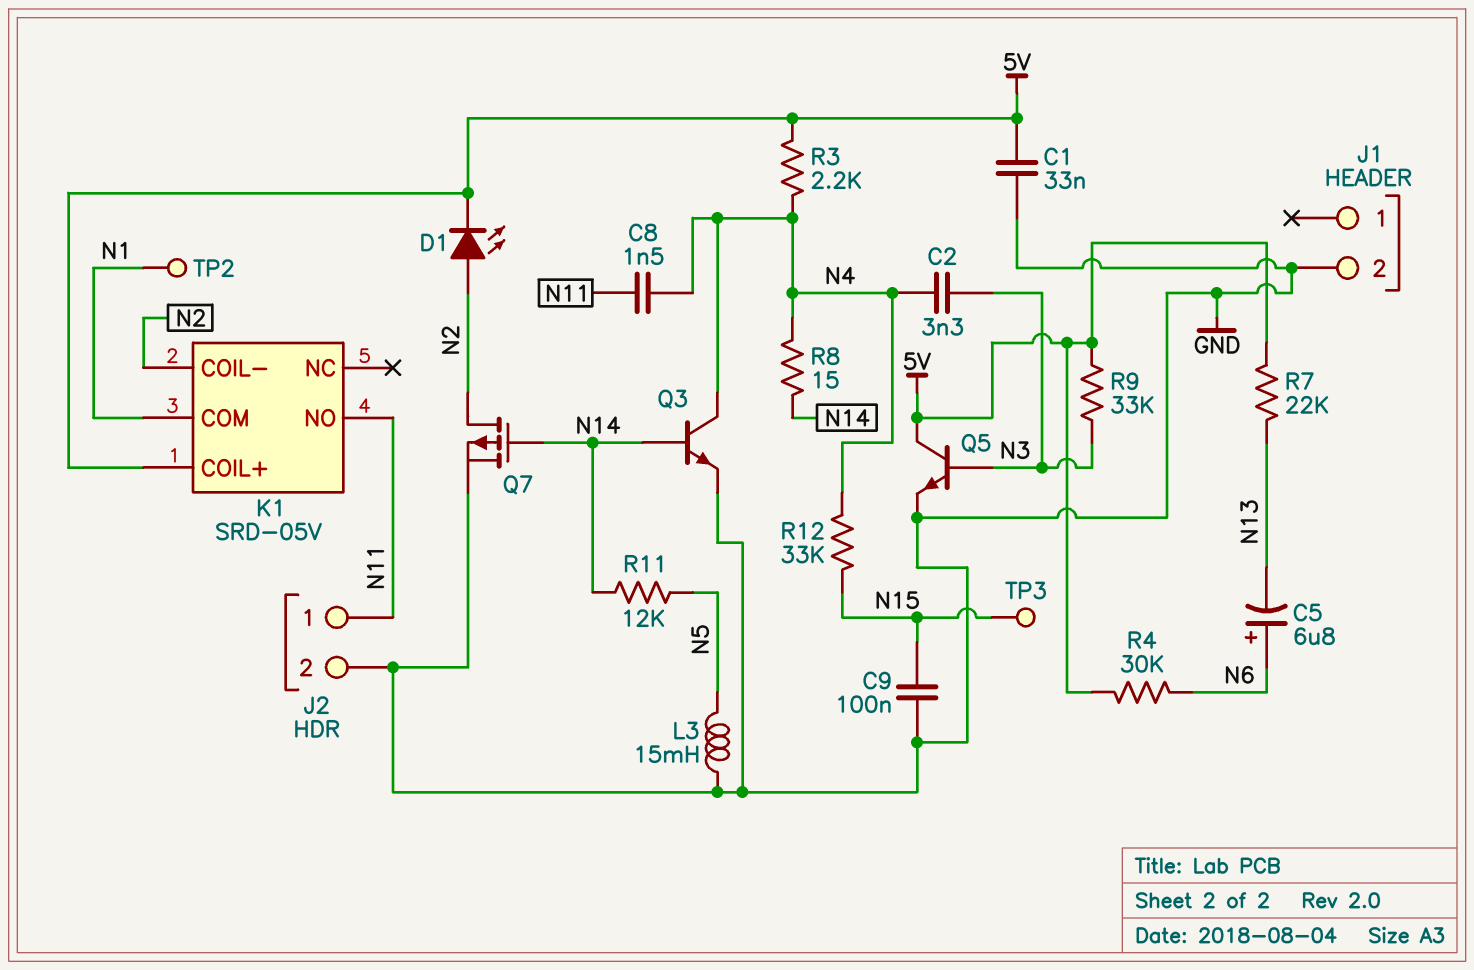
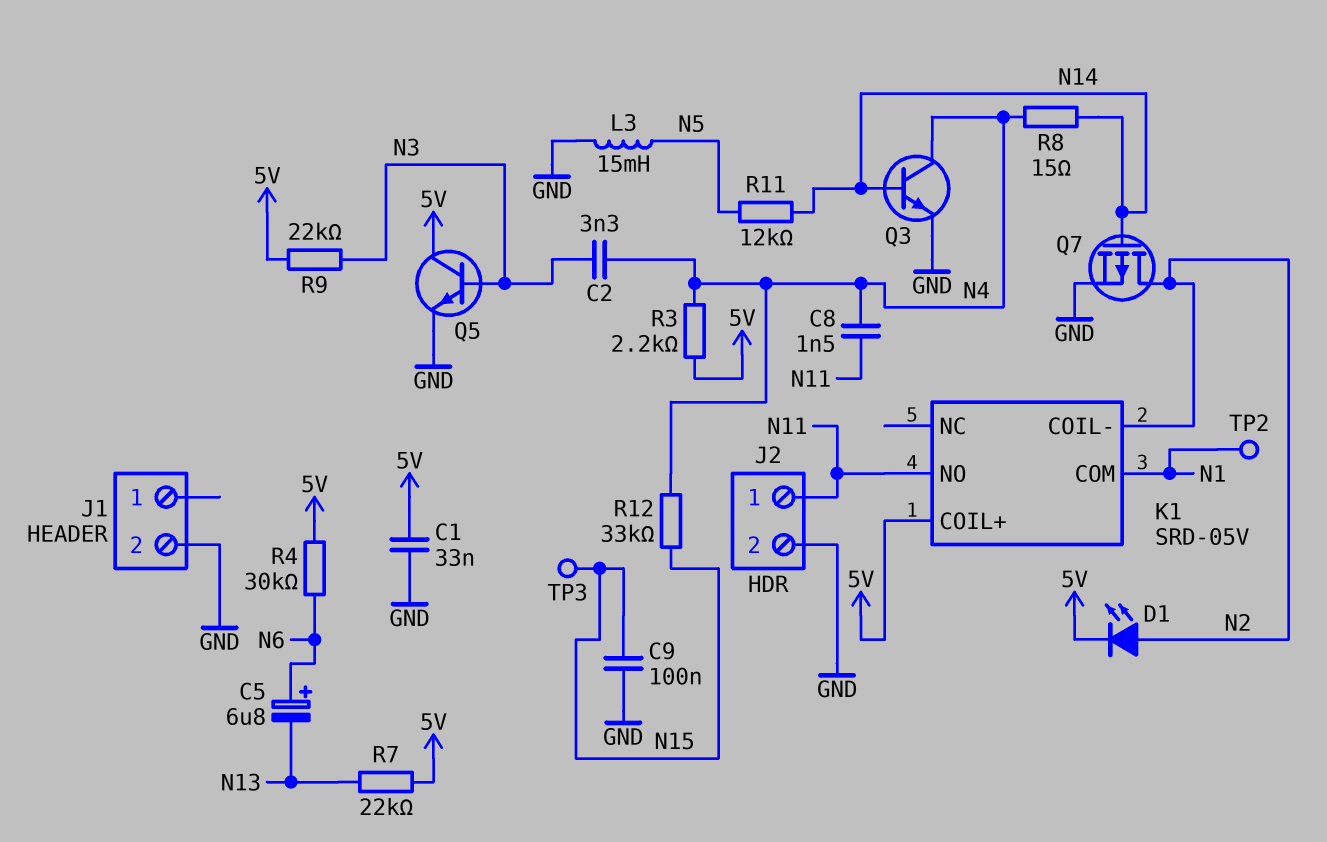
R9: 33k (5V, N3) -> 22k (5V, N3)

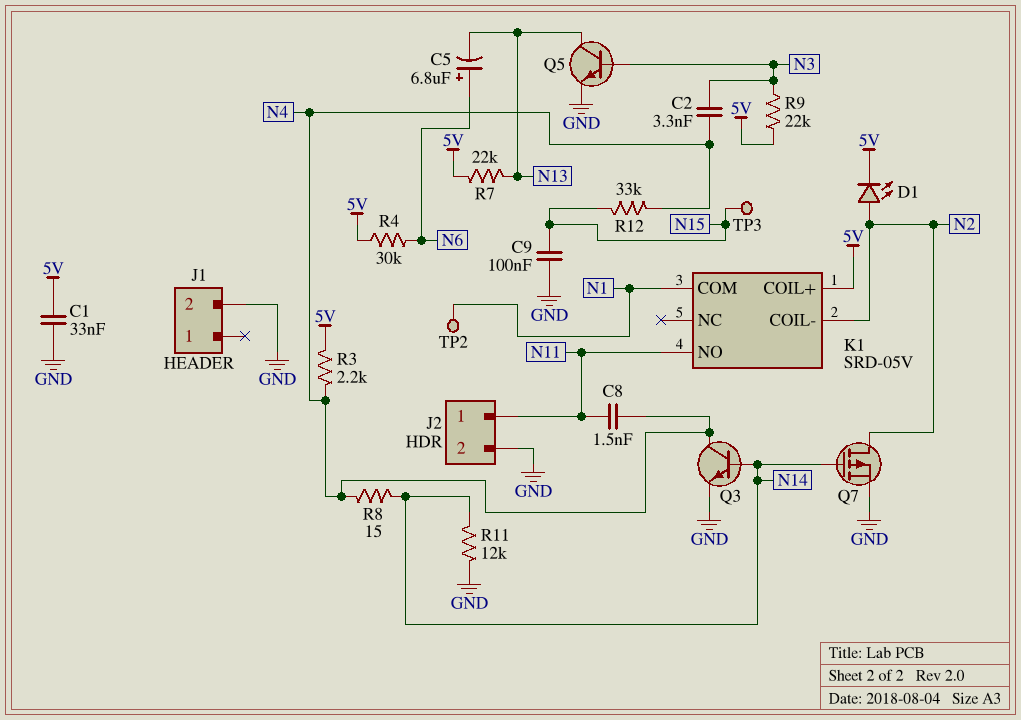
L3: 15mH (GND, N5) -> none
Q5: NPN (B N3, C 5V, E GND) -> NPN (B N3, C N13, E GND)
R11: 12k (N5, N14) -> 12k (GND, N14)

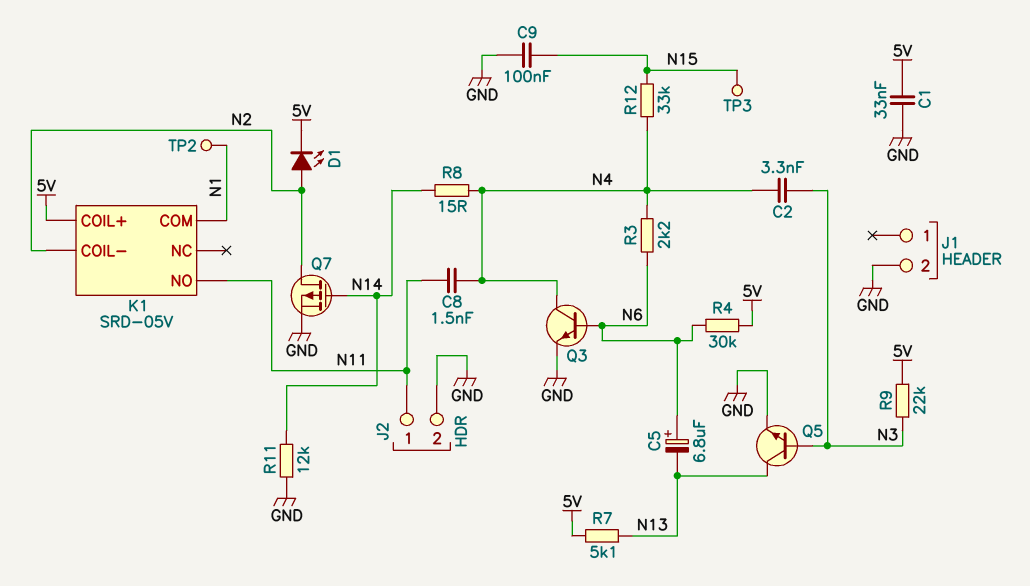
Q3: NPN (B N14, C N4, E GND) -> NPN (B N6, C N4, E GND)
R3: 2.2k (5V, N4) -> 2.2k (N4, N6)
R7: 22k (5V, N13) -> 5.1k (5V, N13)

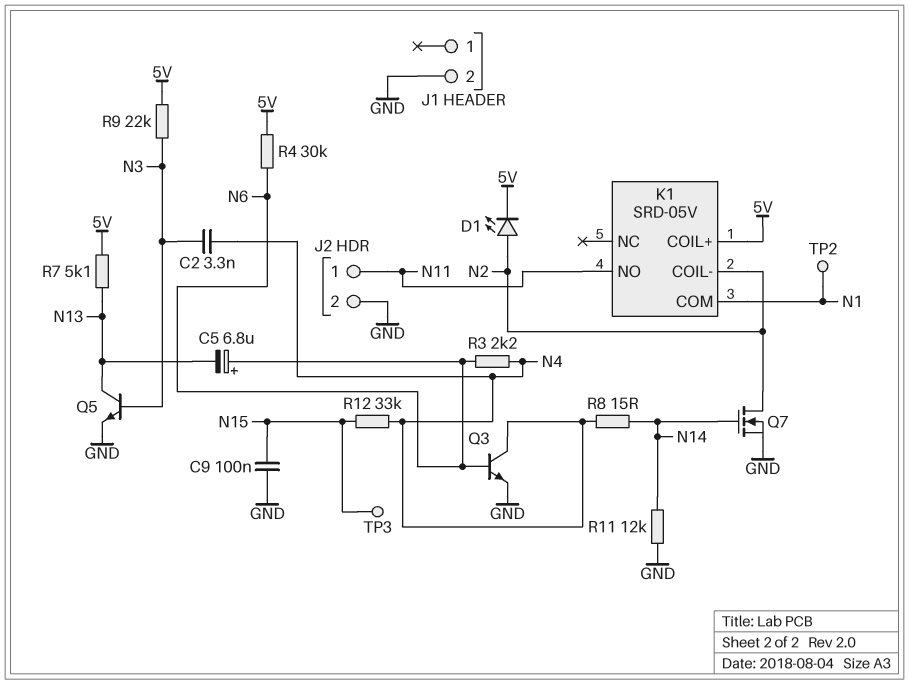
C1: 33nF (5V, GND) -> none
C8: 1.5nF (N4, N11) -> none
Q7: PMOS (G N14, D N2, S GND) -> NMOS (G N14, D N2, S GND)

